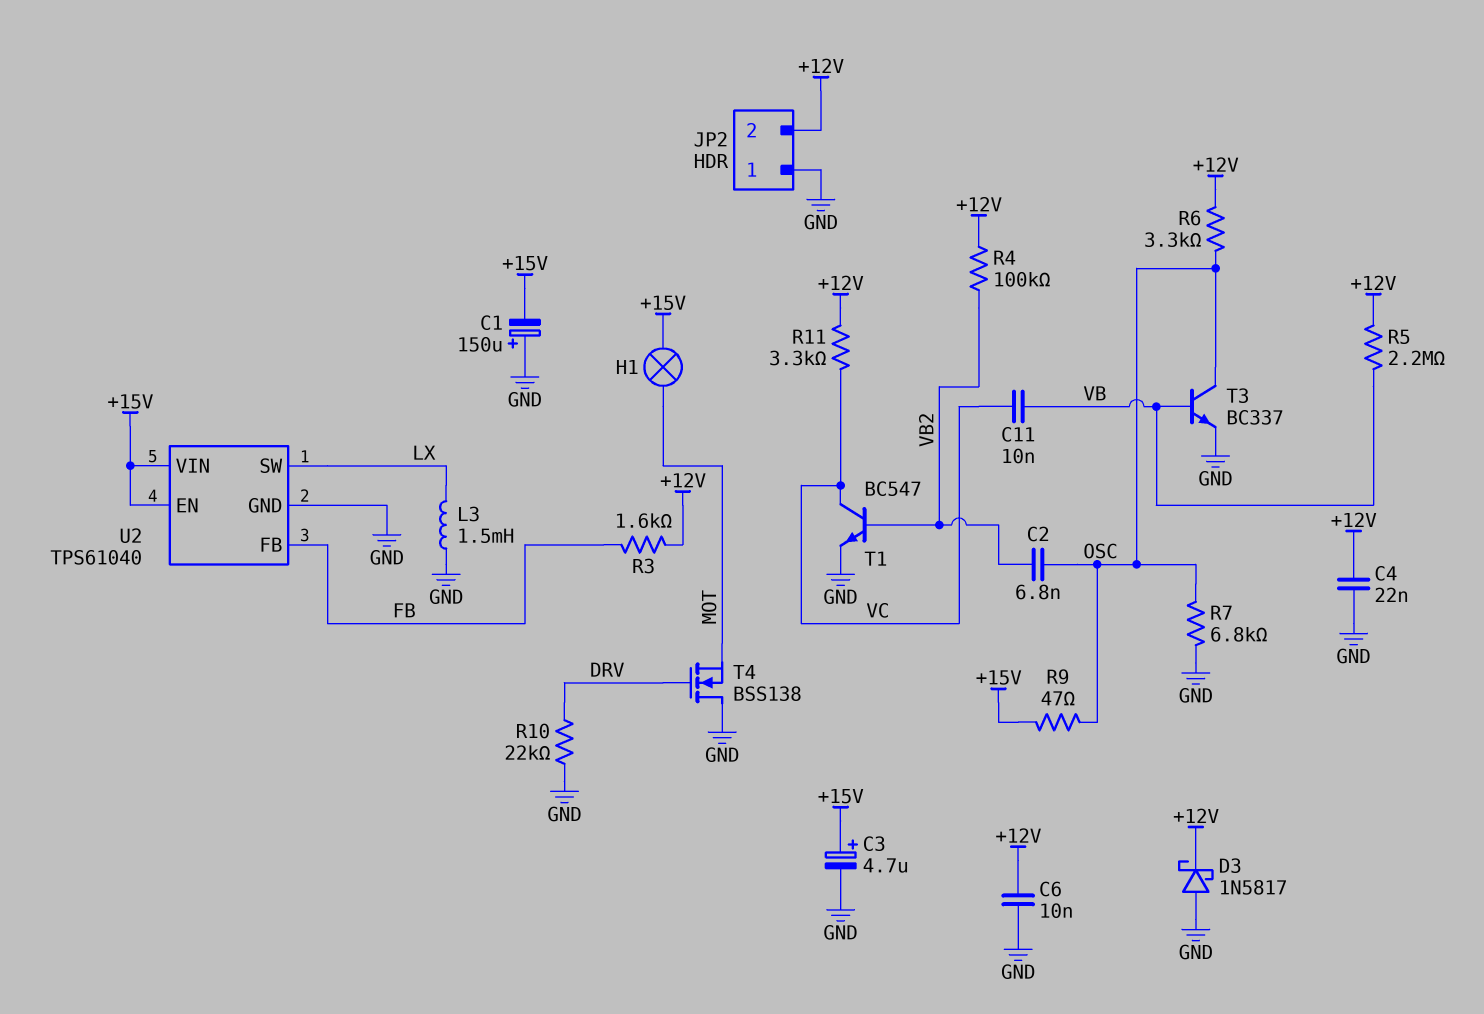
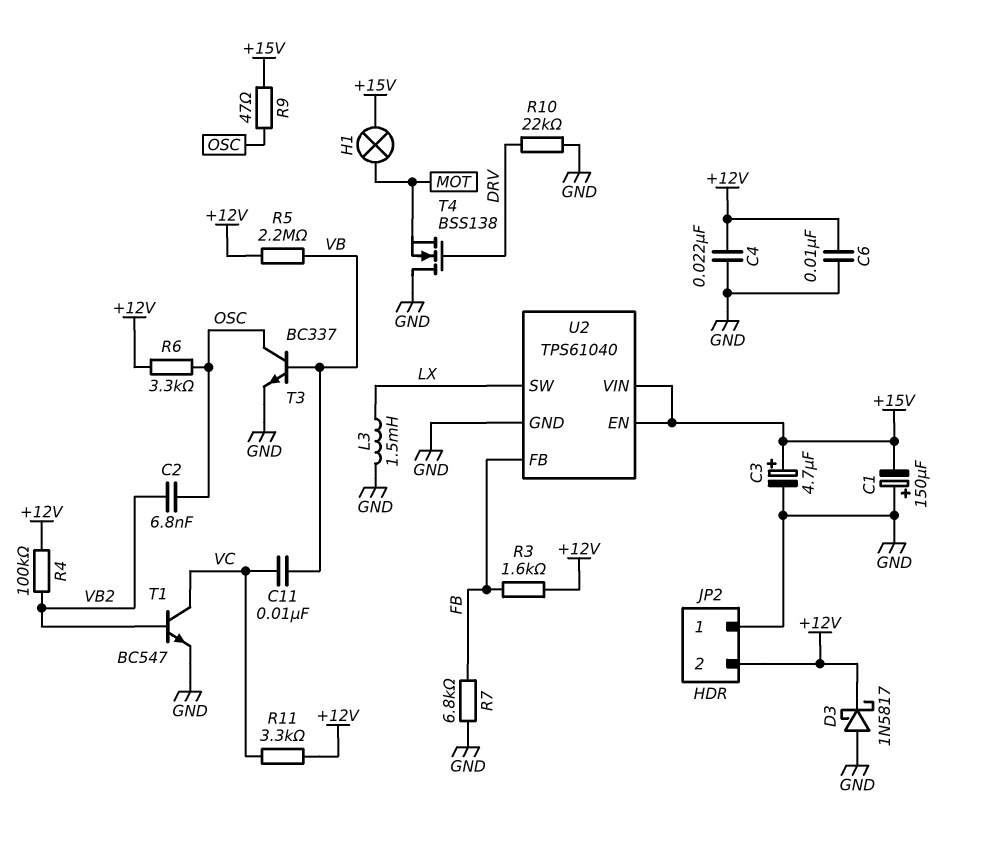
R7: 6.8k (GND, OSC) -> 6.8k (FB, GND)

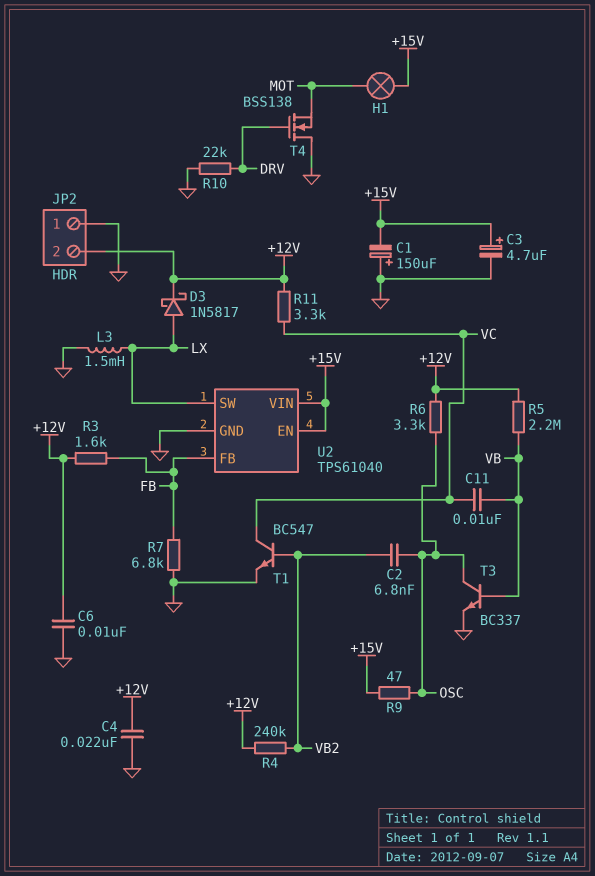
D3: schottky 1N5817 (A GND, K +12V) -> schottky 1N5817 (A LX, K +12V)
R4: 100k (+12V, VB2) -> 240k (+12V, VB2)

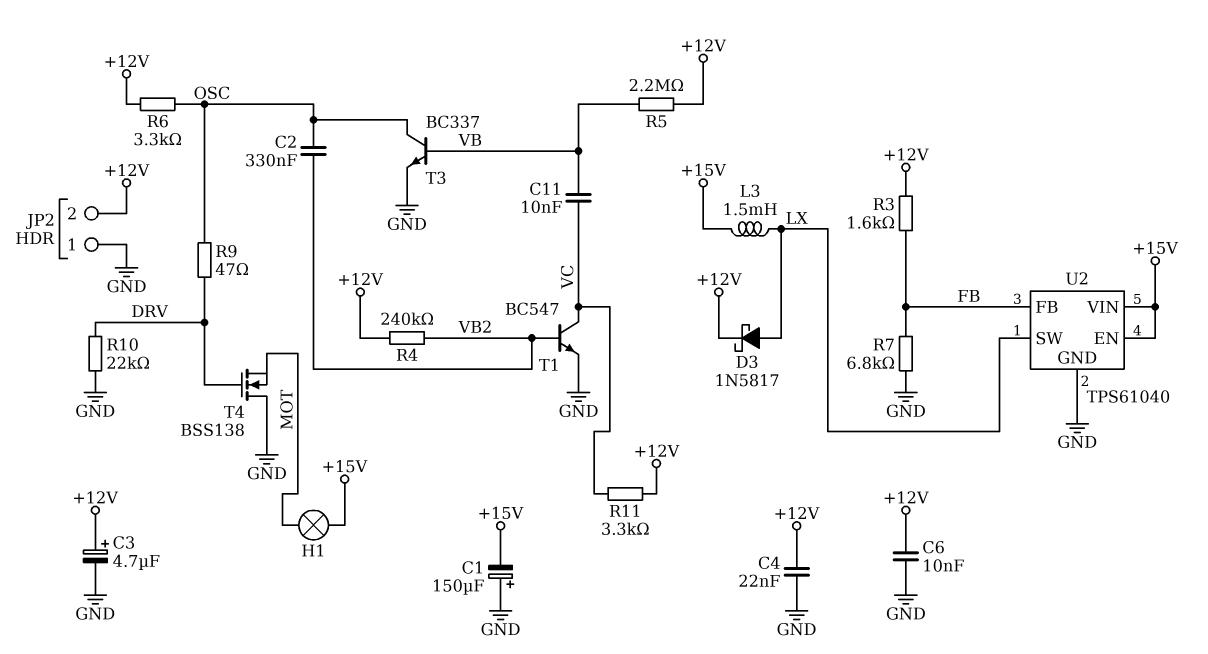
C2: 6.8nF (OSC, VB2) -> 330nF (OSC, VB2)
C3: 4.7uF (plus +15V, minus GND) -> 4.7uF (plus +12V, minus GND)
L3: 1.5mH (GND, LX) -> 1.5mH (+15V, LX)
R9: 47 (+15V, OSC) -> 47 (DRV, OSC)

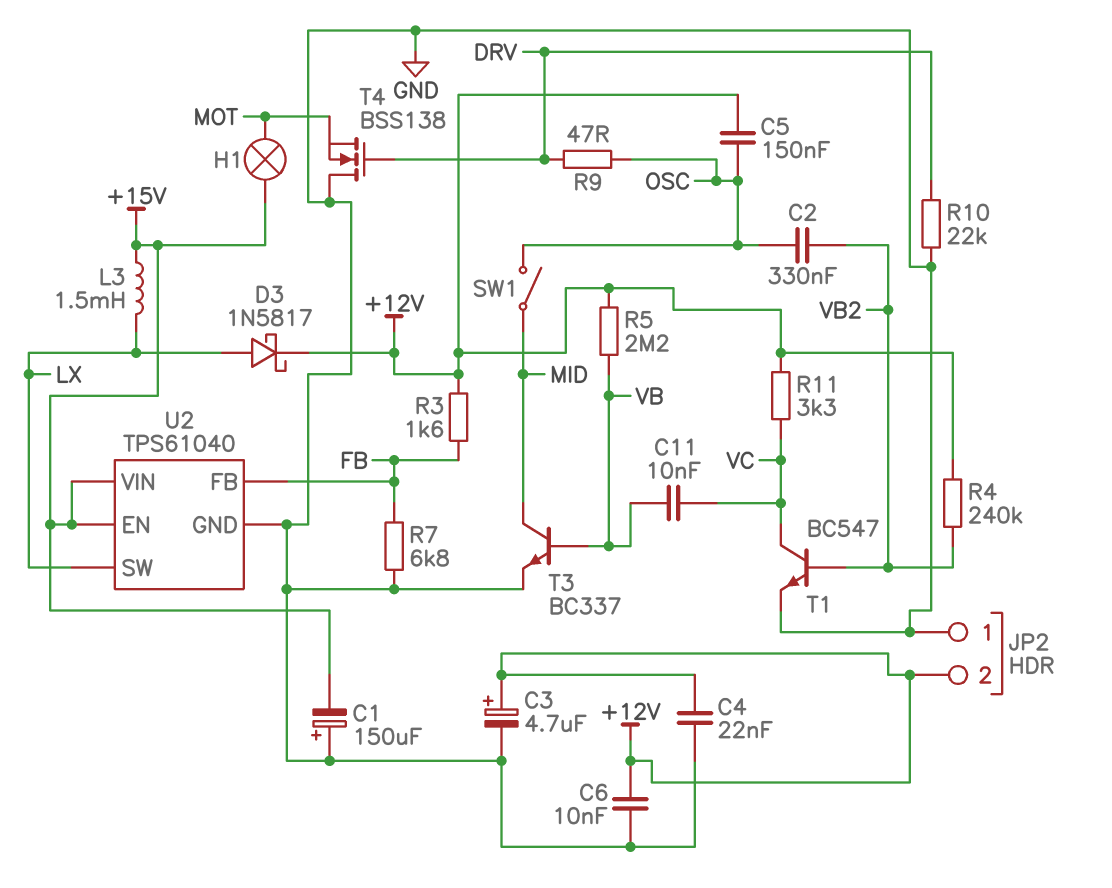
C5: none -> 150nF (+12V, OSC)
R6: 3.3k (+12V, OSC) -> none
SW1: none -> switch (MID, OSC)
T3: NPN BC337 (B VB, C OSC, E GND) -> NPN BC337 (B VB, C MID, E GND)

